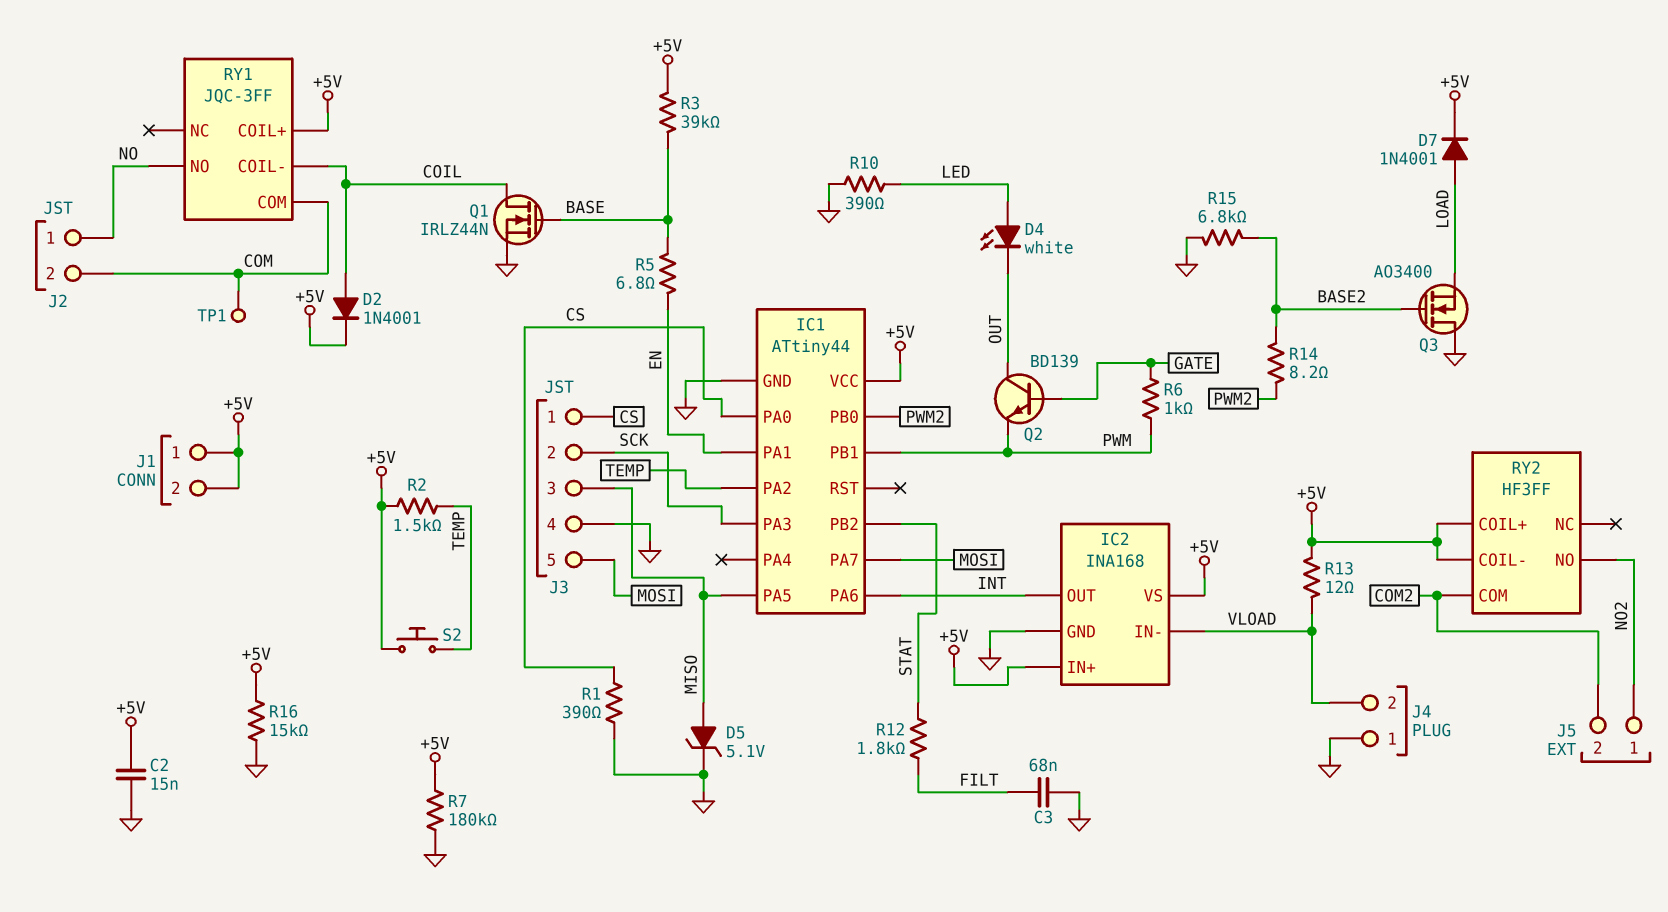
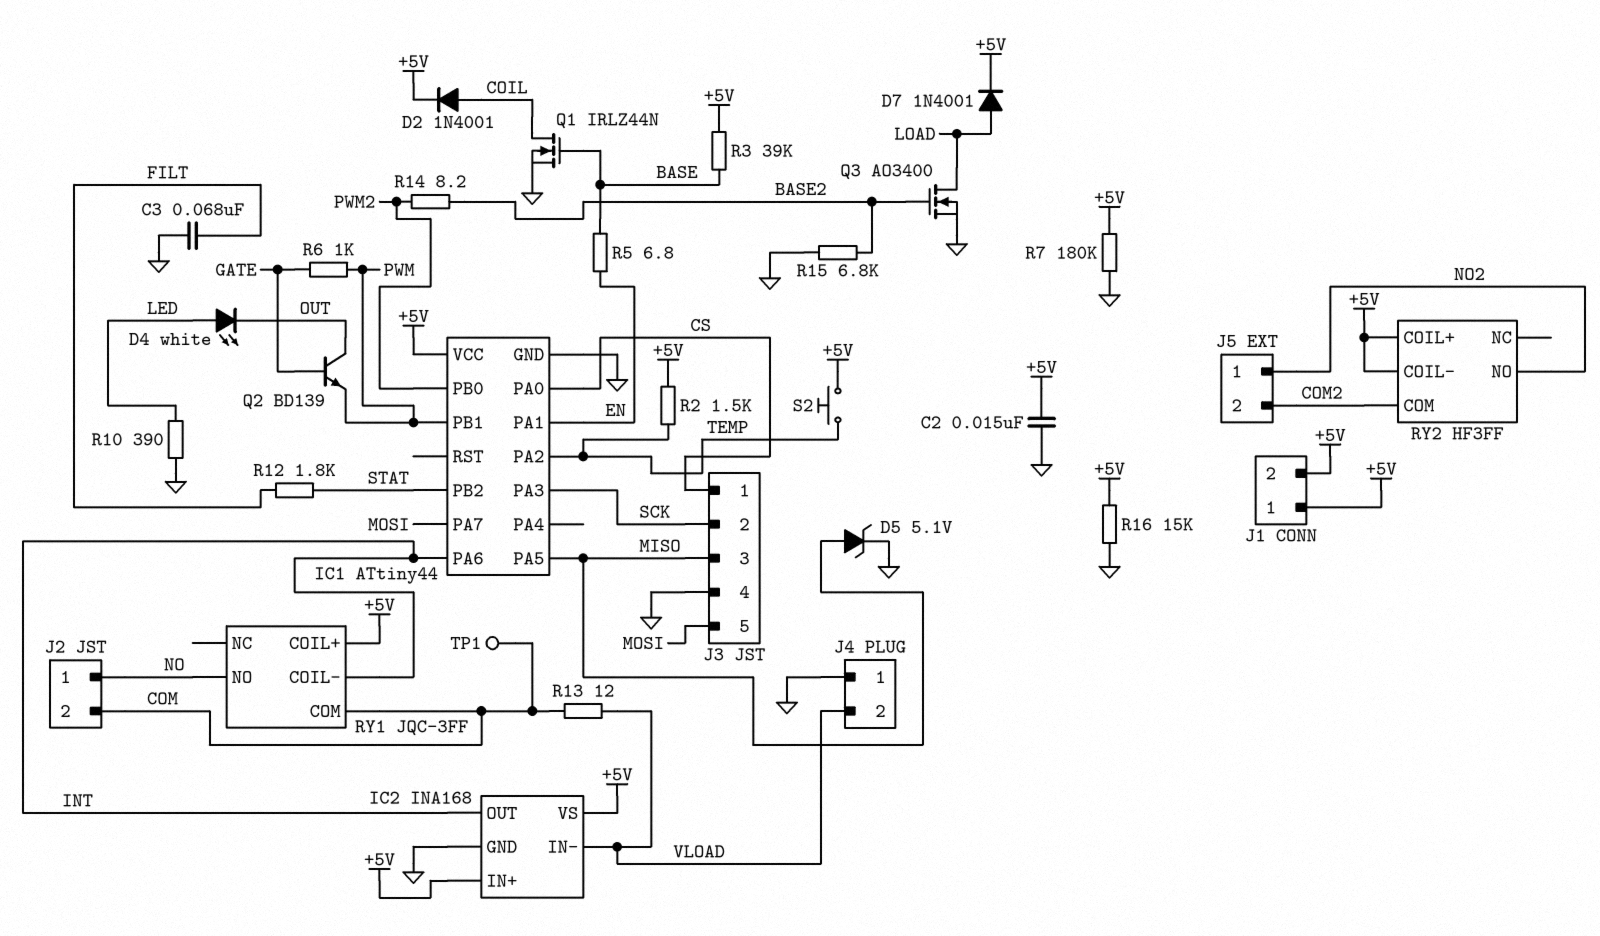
Q3: NMOS AO3400 (G BASE2, D GND, S LOAD) -> NMOS AO3400 (G BASE2, D LOAD, S GND)
R1: 390 (CS, GND) -> none
R13: 12 (+5V, VLOAD) -> 12 (COM, VLOAD)
RY1 pin COIL-: COIL -> INT

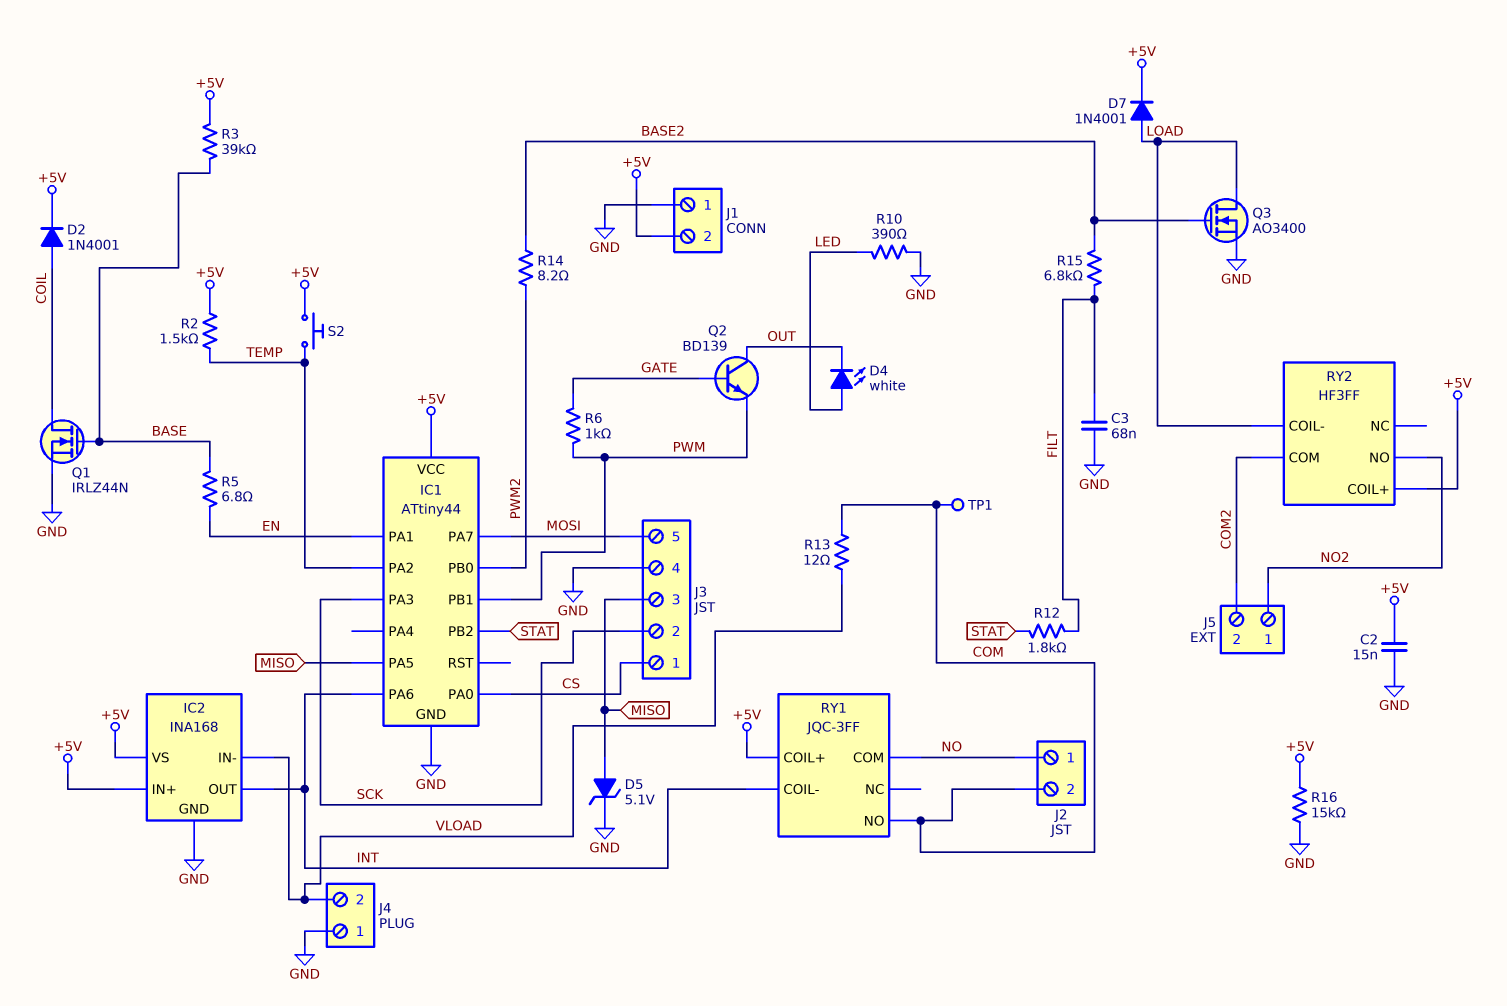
J1 pin 1: +5V -> GND
R7: 180k (+5V, GND) -> none
R15: 6.8k (BASE2, GND) -> 6.8k (BASE2, FILT)
RY1 pin COM: COM -> NO
RY1 pin NO: NO -> COM
RY2 pin COIL-: +5V -> LOAD

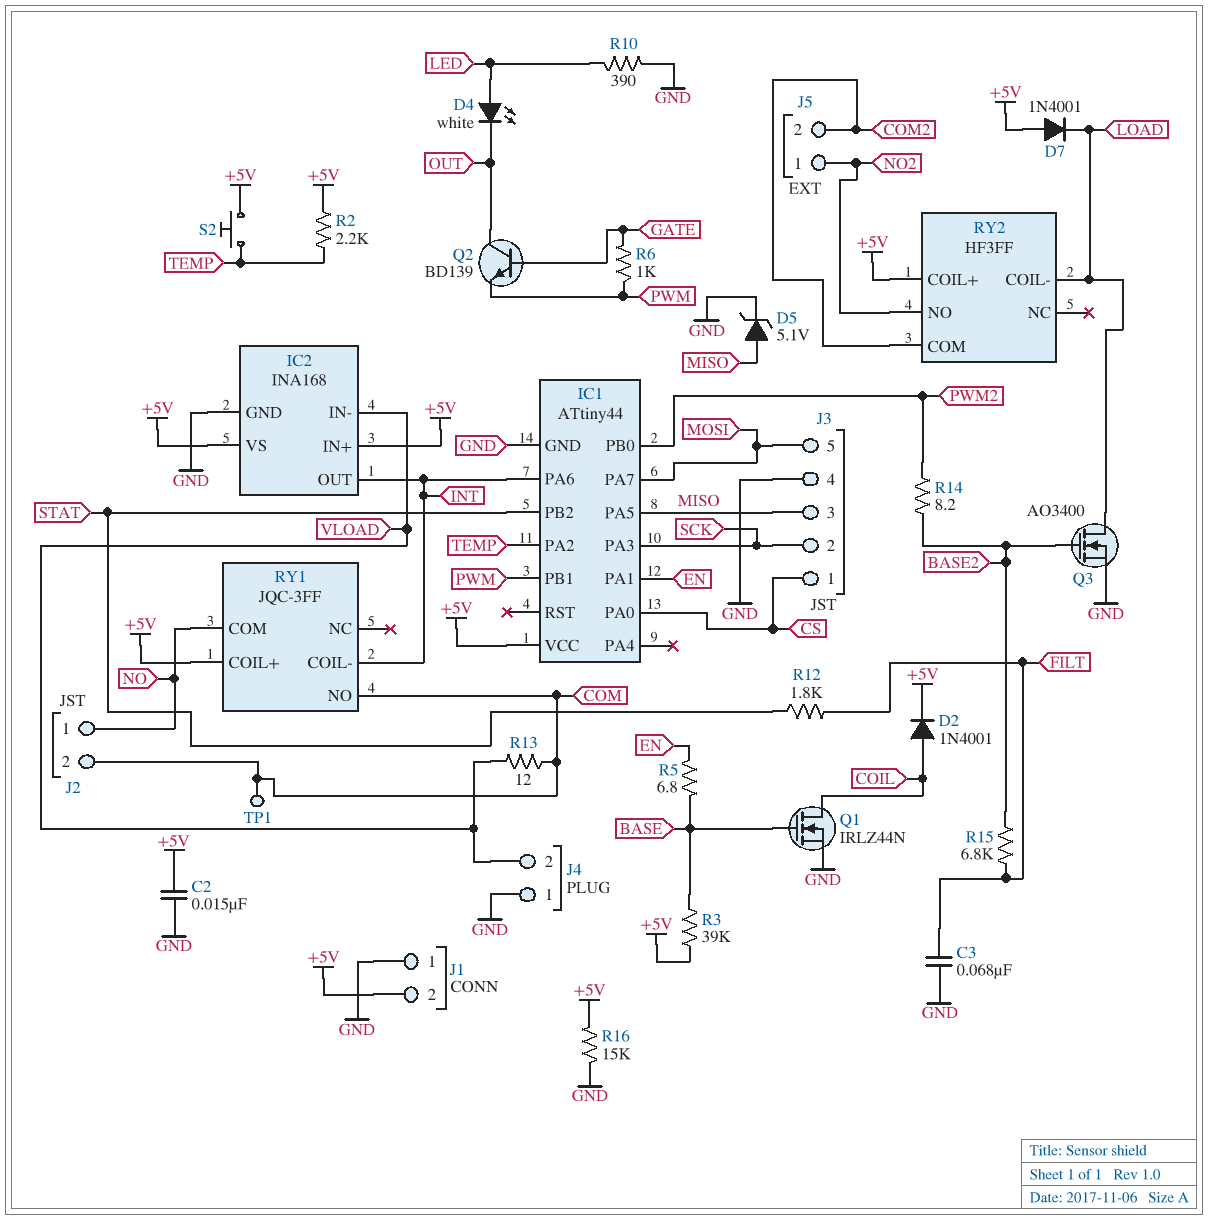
D7: diode 1N4001 (A LOAD, K +5V) -> diode 1N4001 (A +5V, K LOAD)
R2: 1.5k (+5V, TEMP) -> 2.2k (+5V, TEMP)

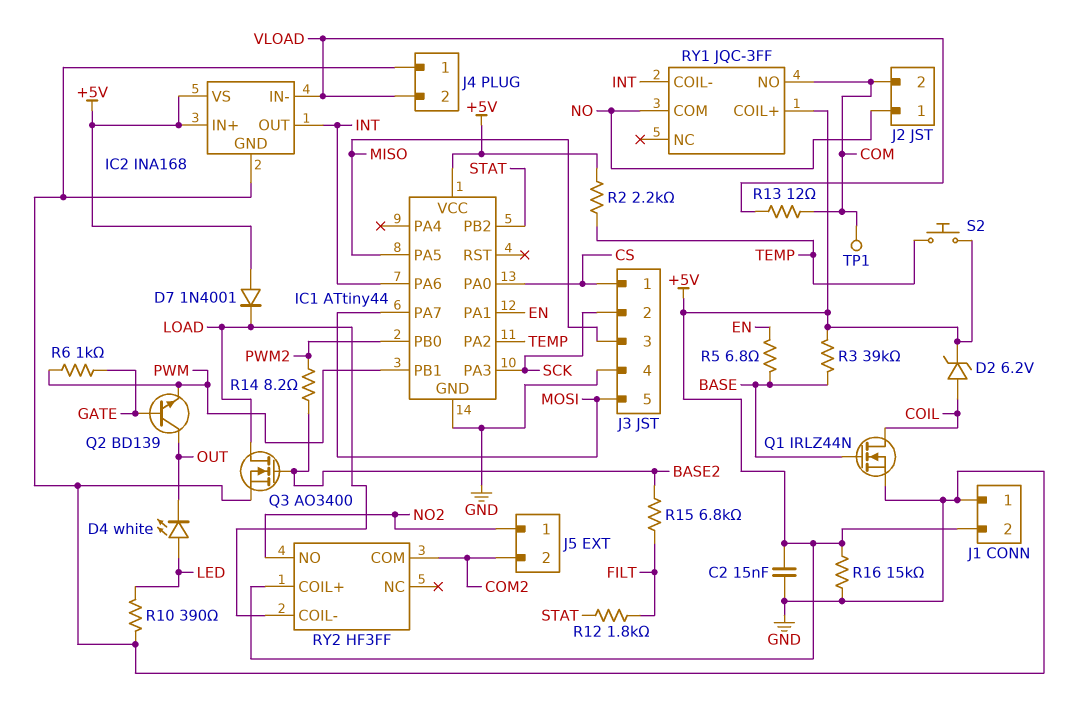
C3: 68nF (FILT, GND) -> none
D2: diode 1N4001 (A COIL, K +5V) -> zener 6.2V (A COIL, K +5V)
D5: zener 5.1V (A MISO, K GND) -> none

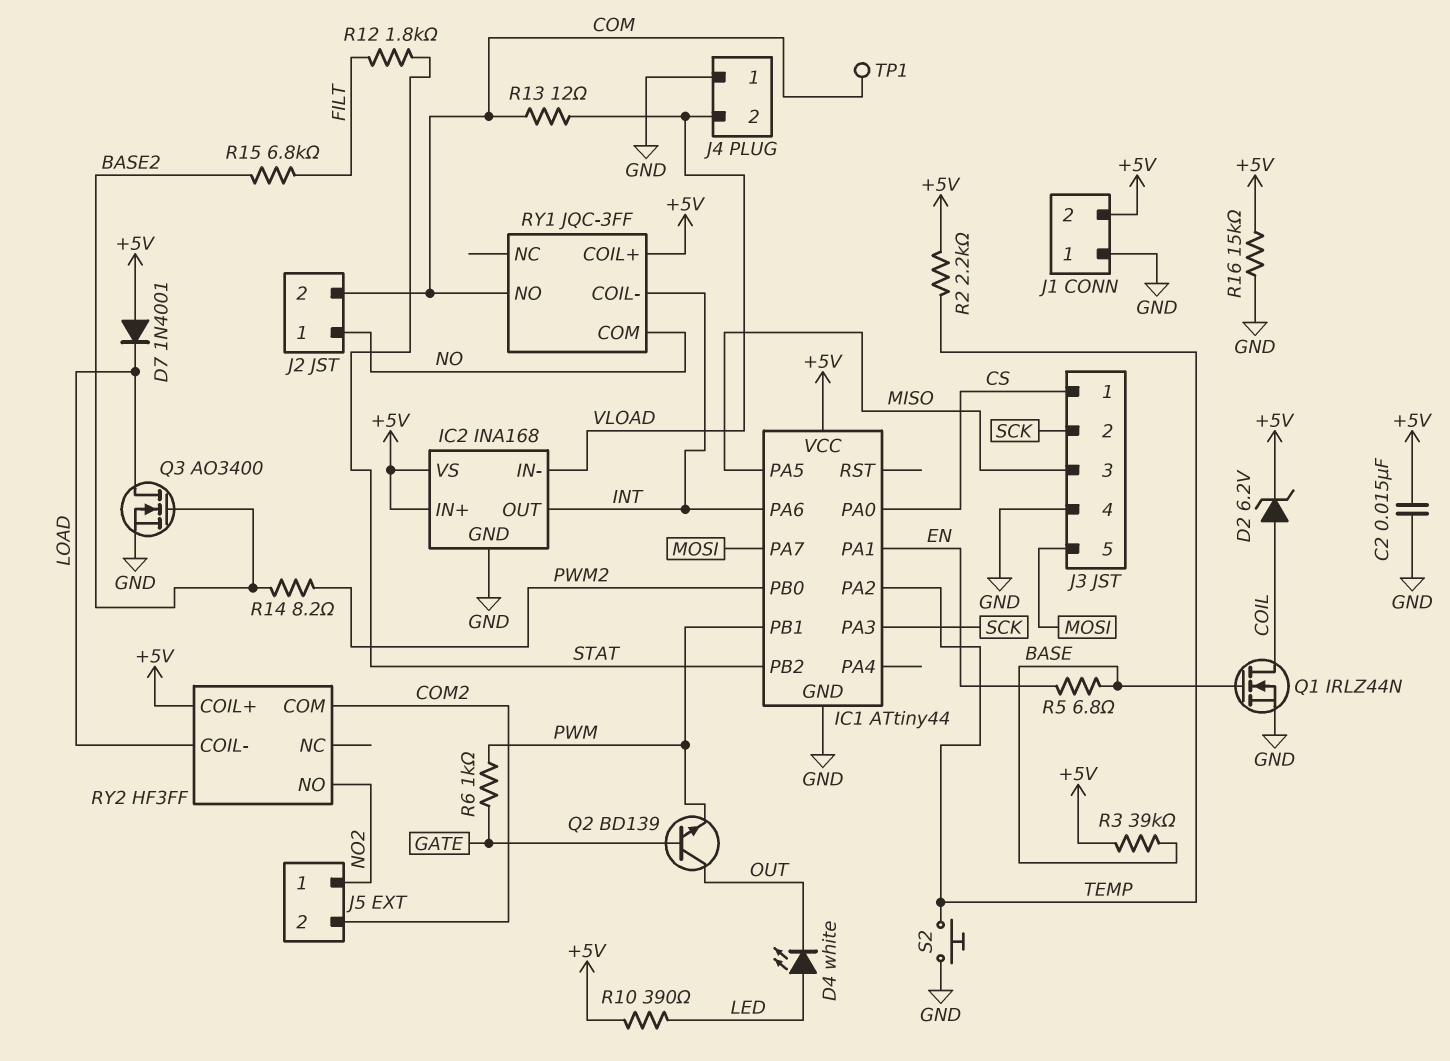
R10: 390 (GND, LED) -> 390 (+5V, LED)
S2: button (+5V, TEMP) -> button (GND, TEMP)

